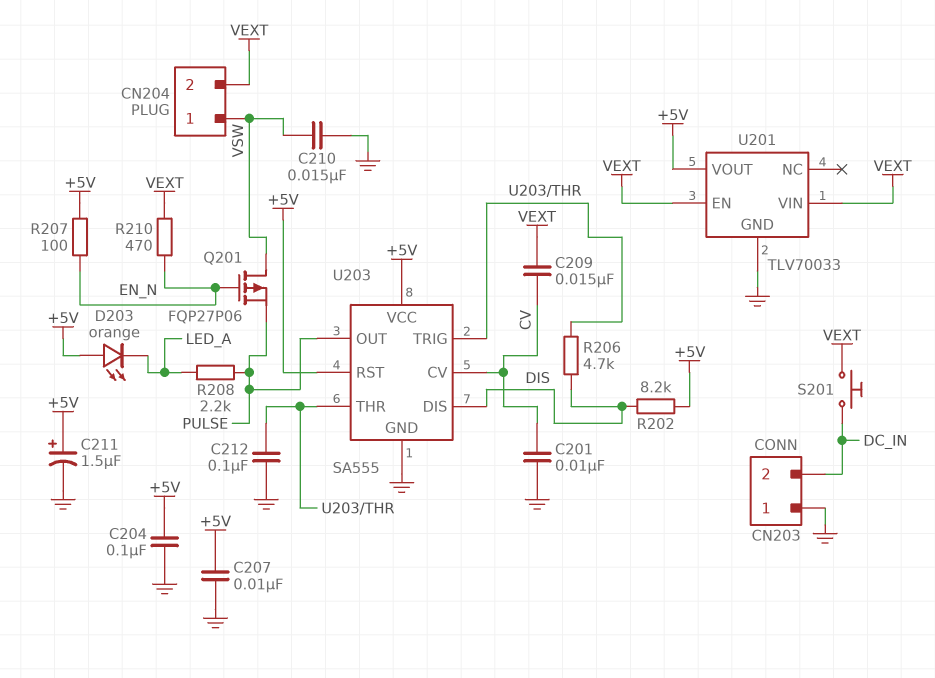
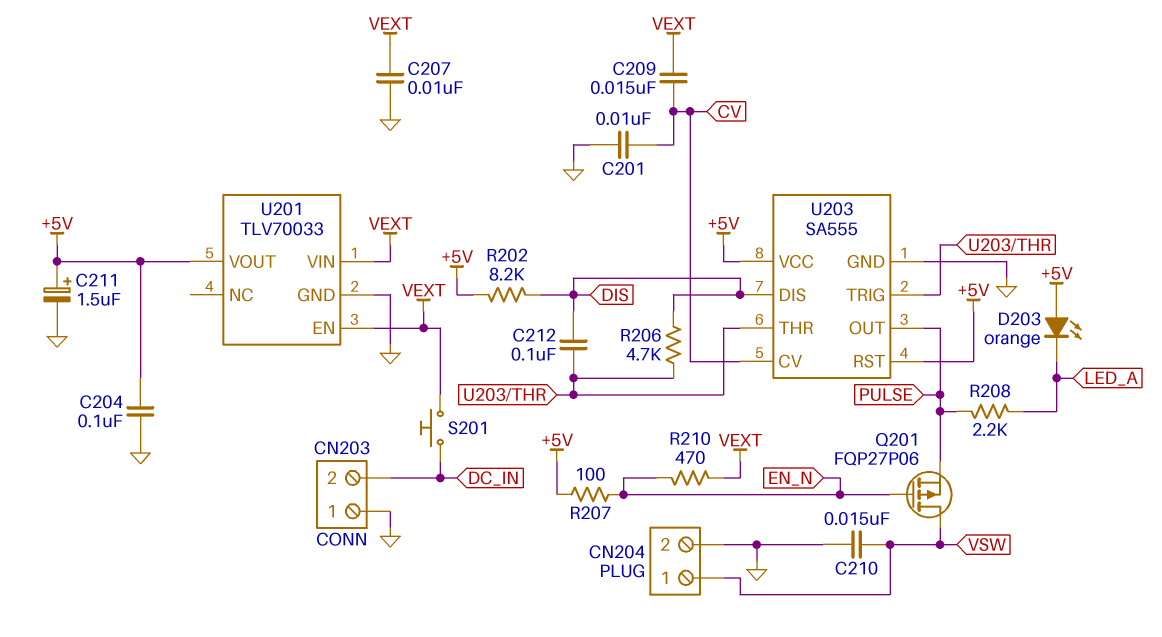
C207: 10nF (+5V, GND) -> 10nF (GND, VEXT)
C212: 100nF (GND, U203/THR) -> 100nF (DIS, U203/THR)
CN204 pin 2: VEXT -> GND

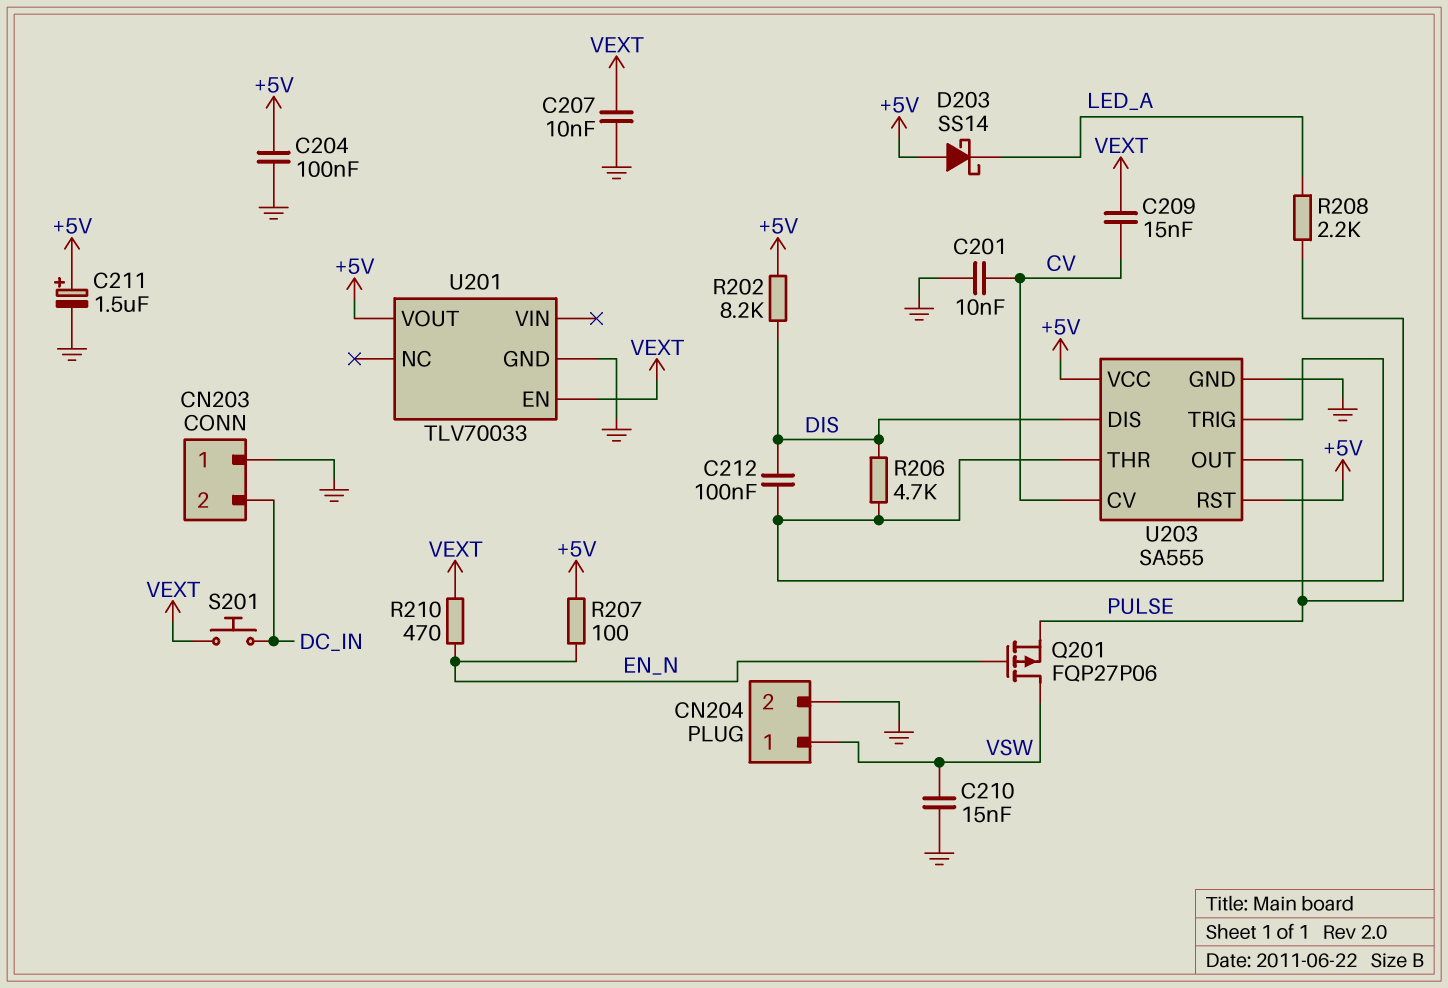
D203: LED orange (A +5V, K LED_A) -> schottky SS14 (A +5V, K LED_A)
U201 pin VIN: VEXT -> none

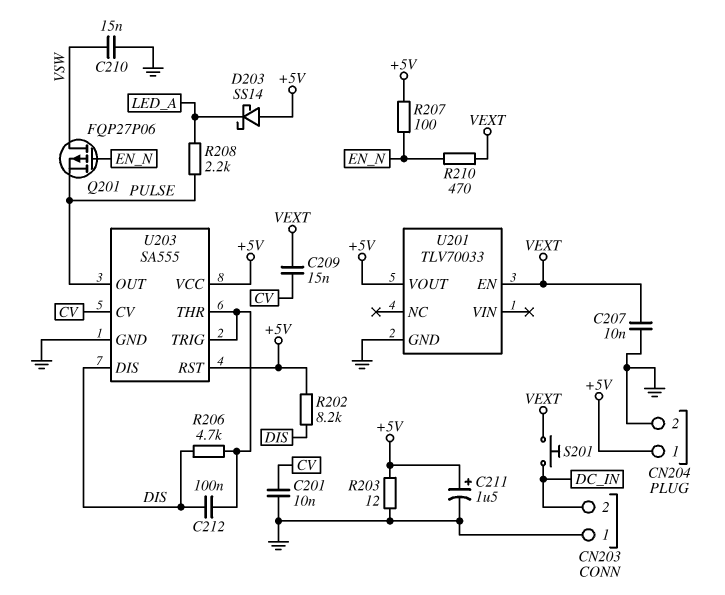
C204: 100nF (+5V, GND) -> none
CN204 pin 1: VSW -> +5V
R203: none -> 12 (+5V, GND)

